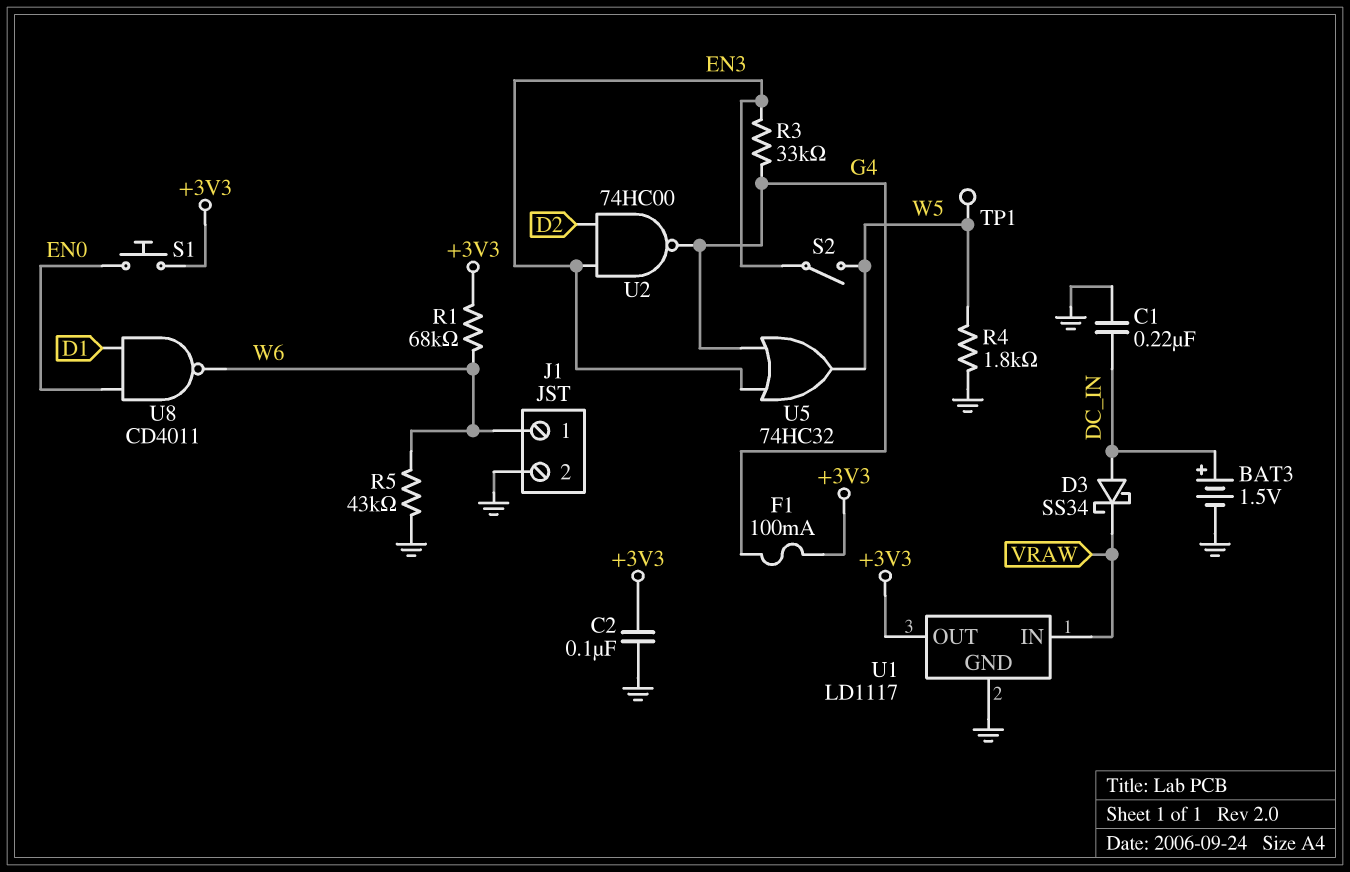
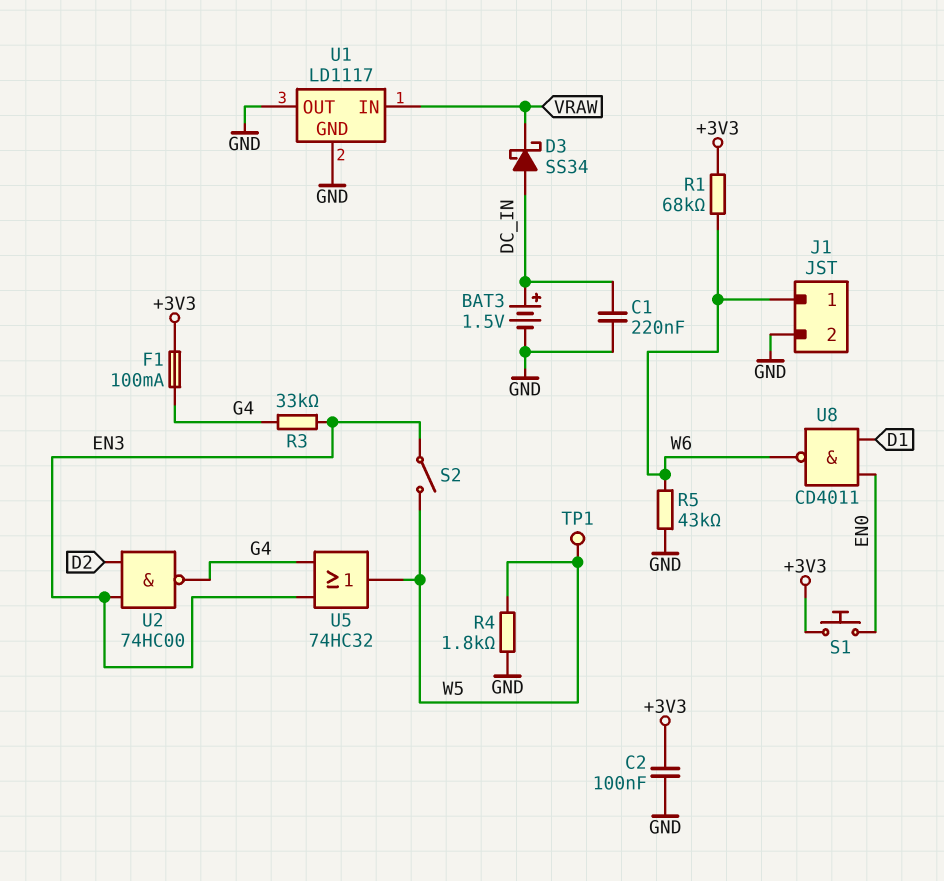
U1 pin OUT: +3V3 -> GND

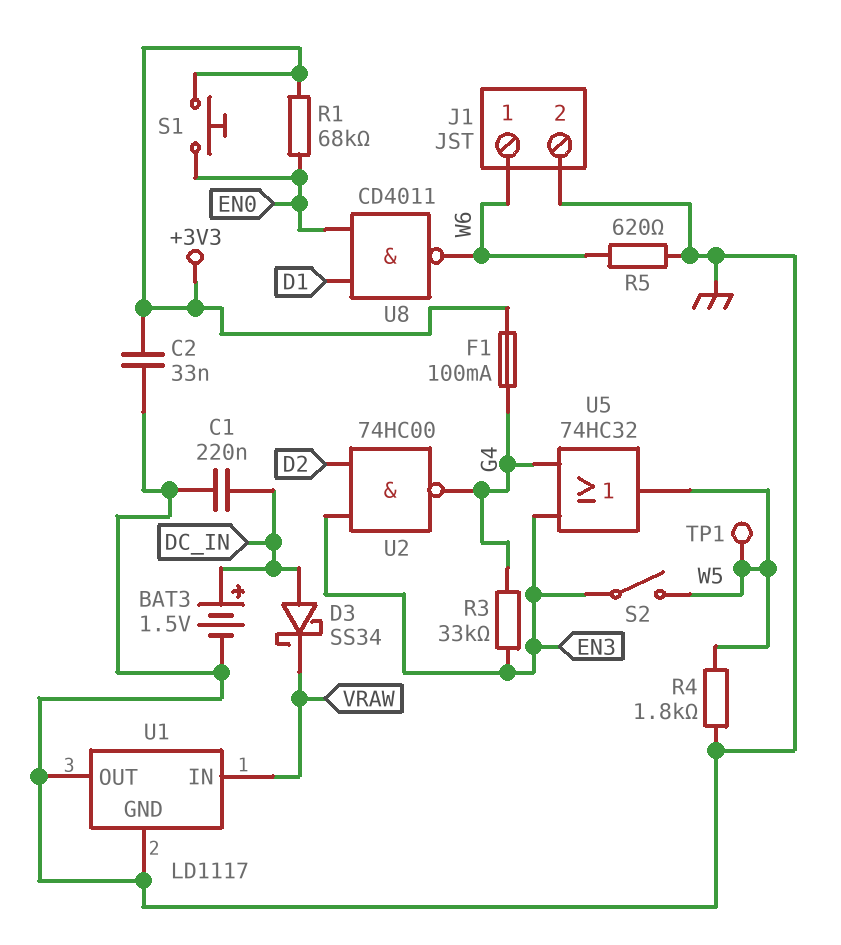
C2: 100nF (+3V3, GND) -> 33nF (+3V3, GND)
R1: 68k (+3V3, W6) -> 68k (+3V3, EN0)
R5: 43k (GND, W6) -> 620 (GND, W6)

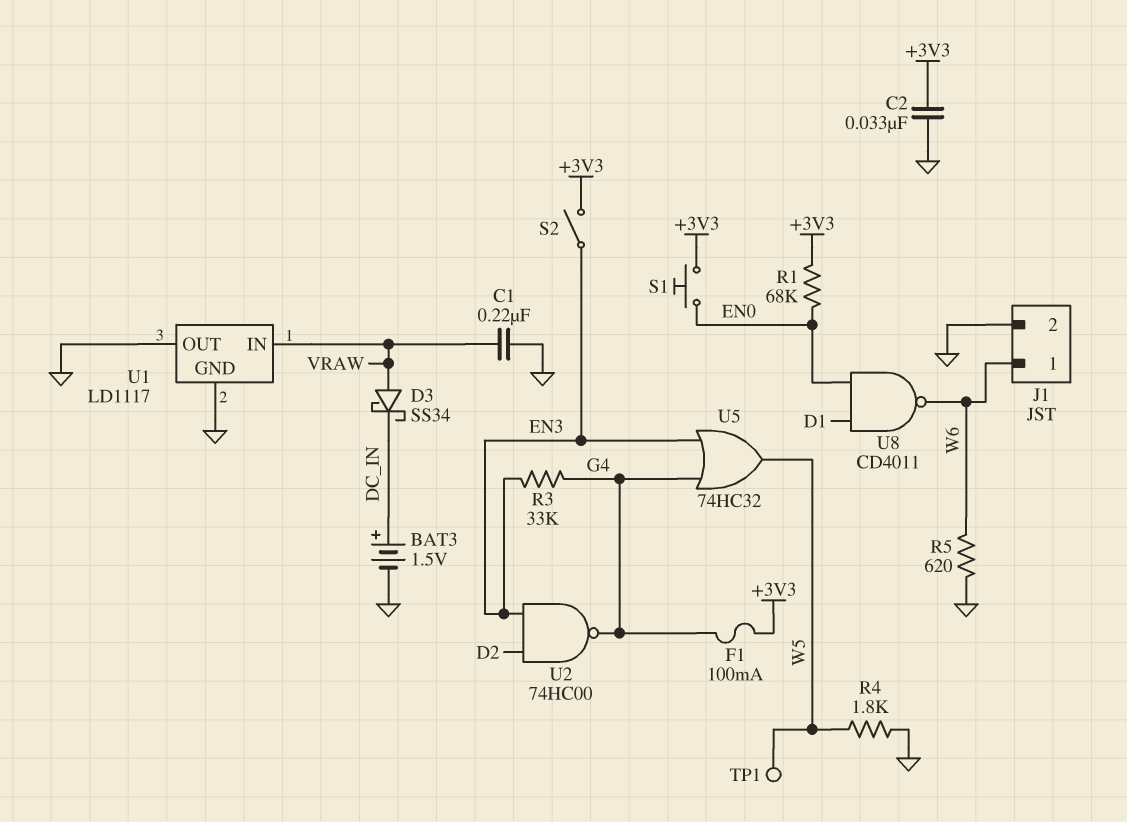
C1: 220nF (DC_IN, GND) -> 220nF (GND, VRAW)
D3: schottky SS34 (A DC_IN, K VRAW) -> schottky SS34 (A VRAW, K DC_IN)
S2: switch (EN3, W5) -> switch (+3V3, EN3)

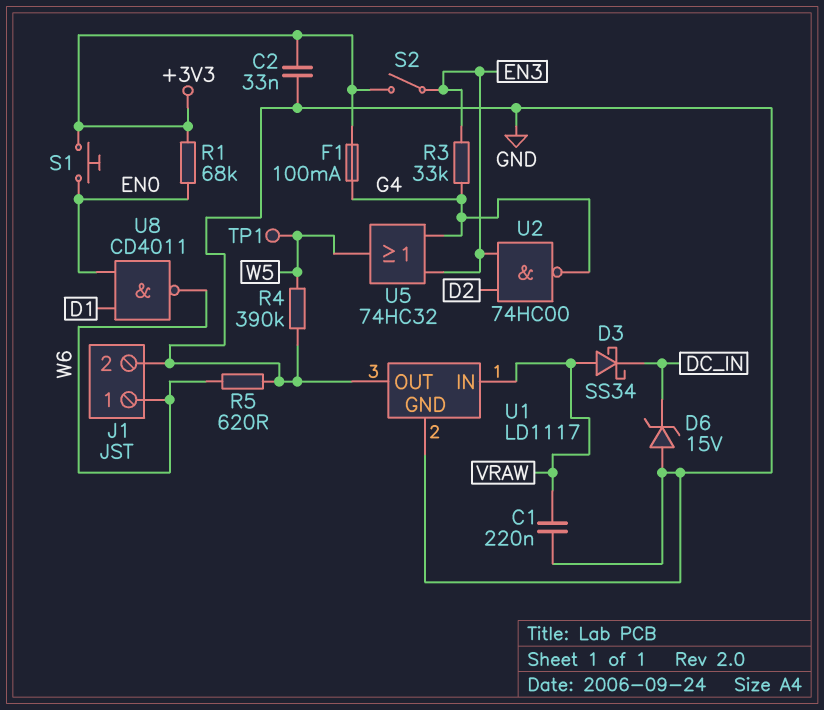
BAT3: 1.5V (plus DC_IN, minus GND) -> none
D6: none -> zener 15V (A GND, K DC_IN)
R4: 1.8k (GND, W5) -> 390k (GND, W5)

